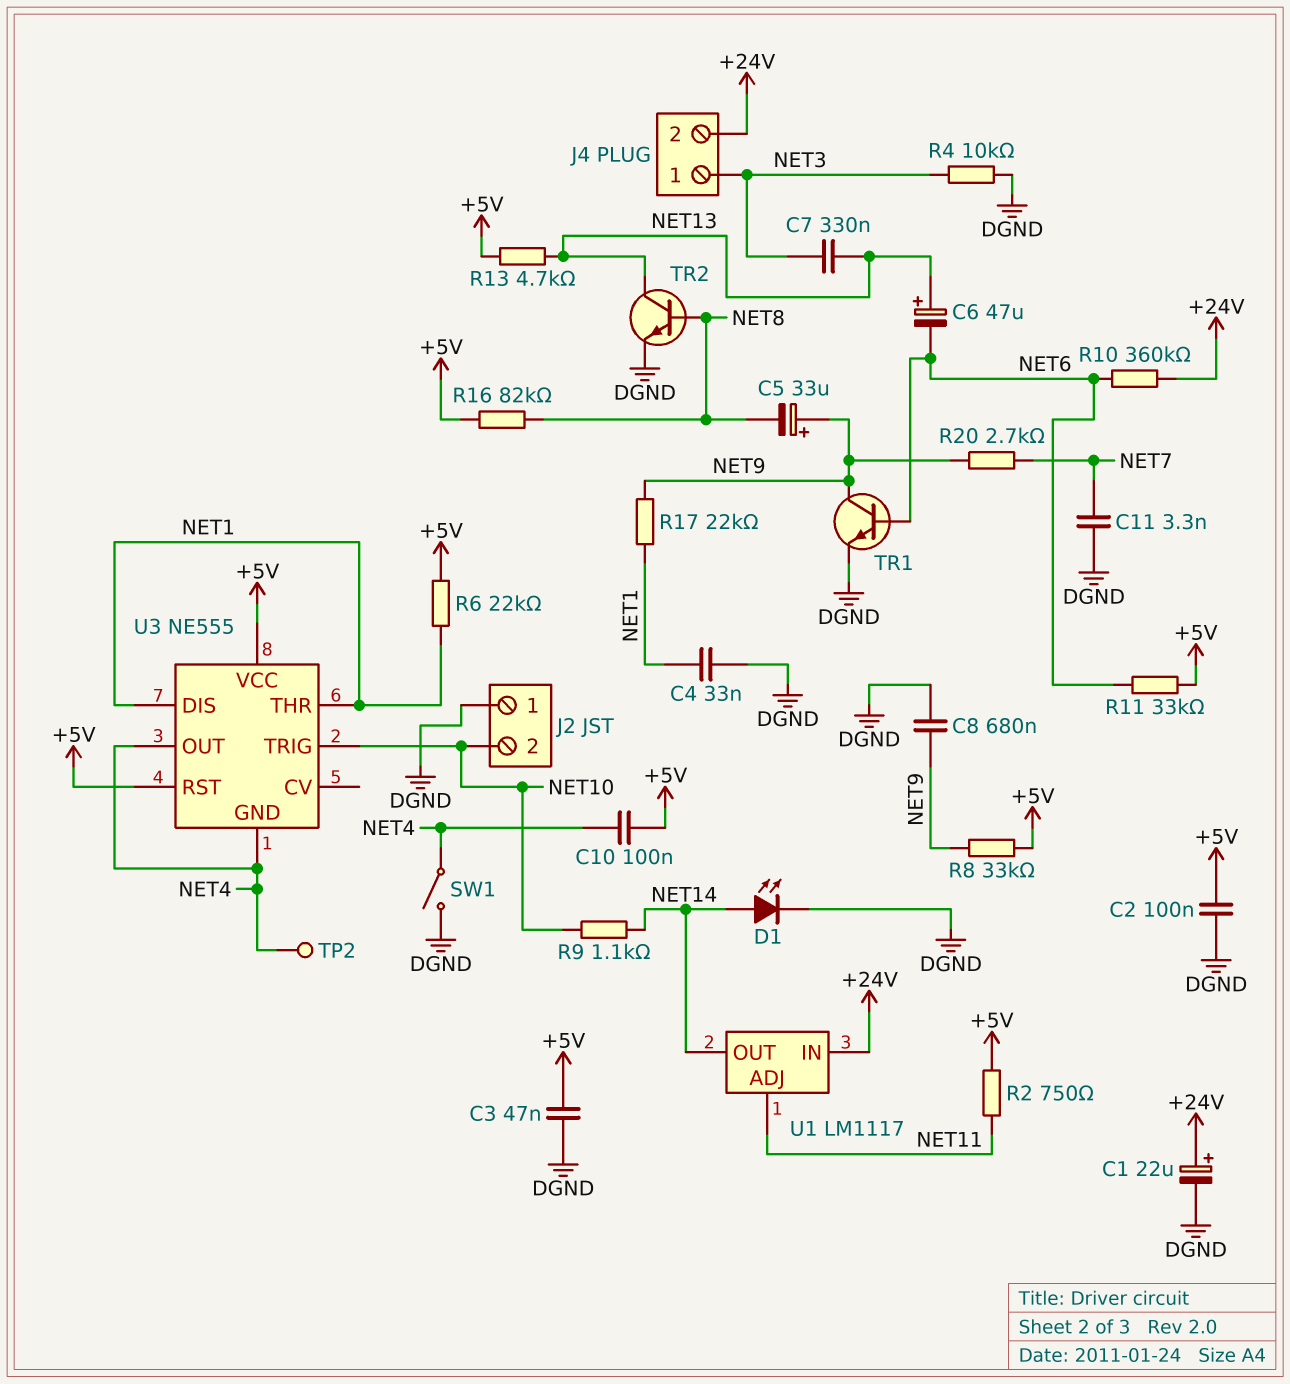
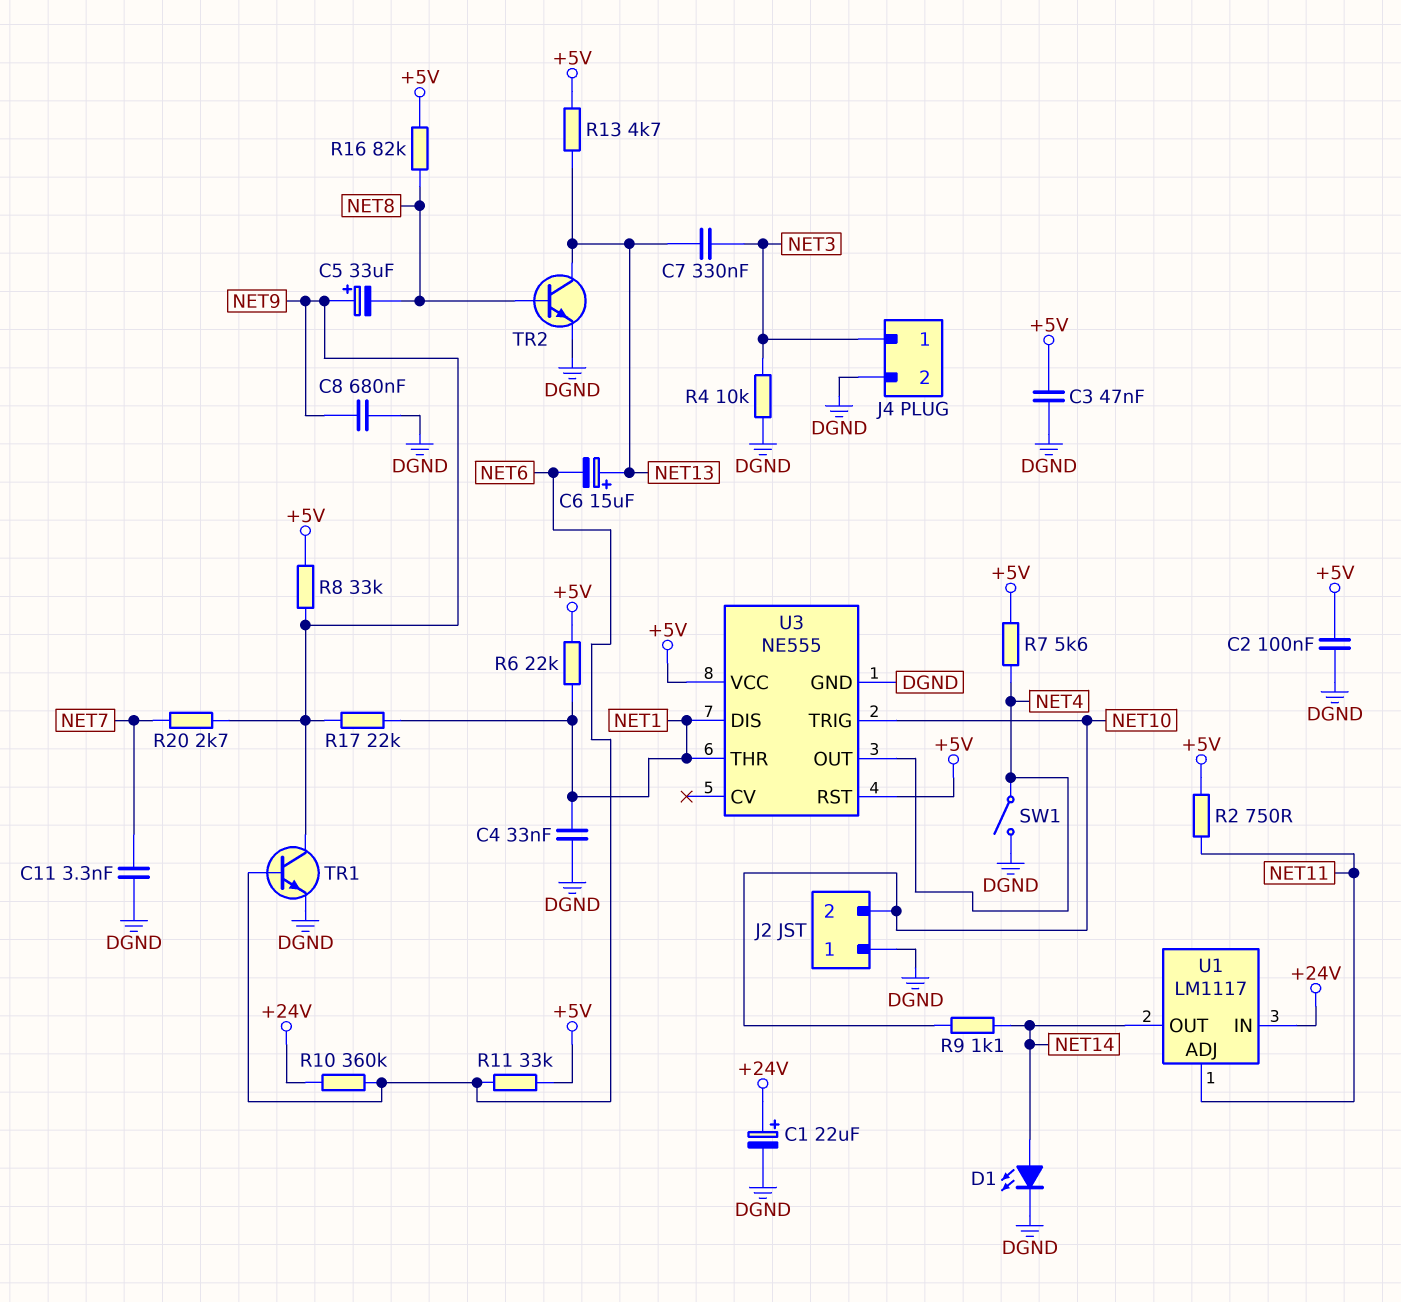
C6: 47uF (plus NET13, minus NET6) -> 15uF (plus NET13, minus NET6)
C10: 100nF (+5V, NET4) -> none
J4 pin 2: +24V -> DGND
R7: none -> 5.6k (+5V, NET4)
TP2: test point (NET4) -> none
U3 pin GND: NET4 -> DGND

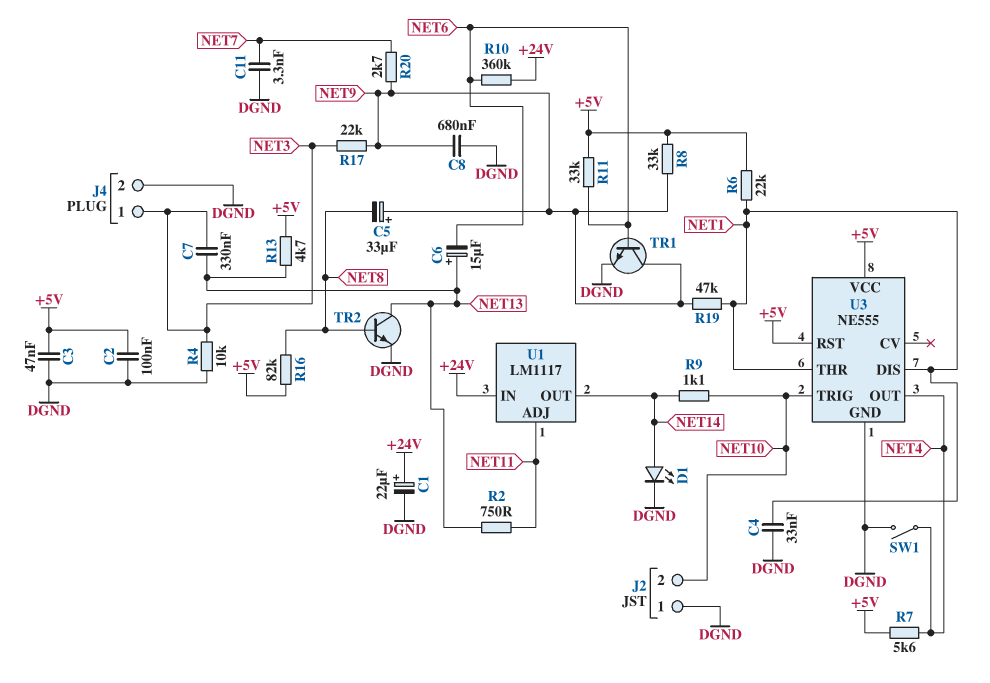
R2: 750 (+5V, NET11) -> 750 (NET11, NET13)
R17: 22k (NET1, NET9) -> 22k (NET3, NET9)
R19: none -> 47k (NET1, NET9)

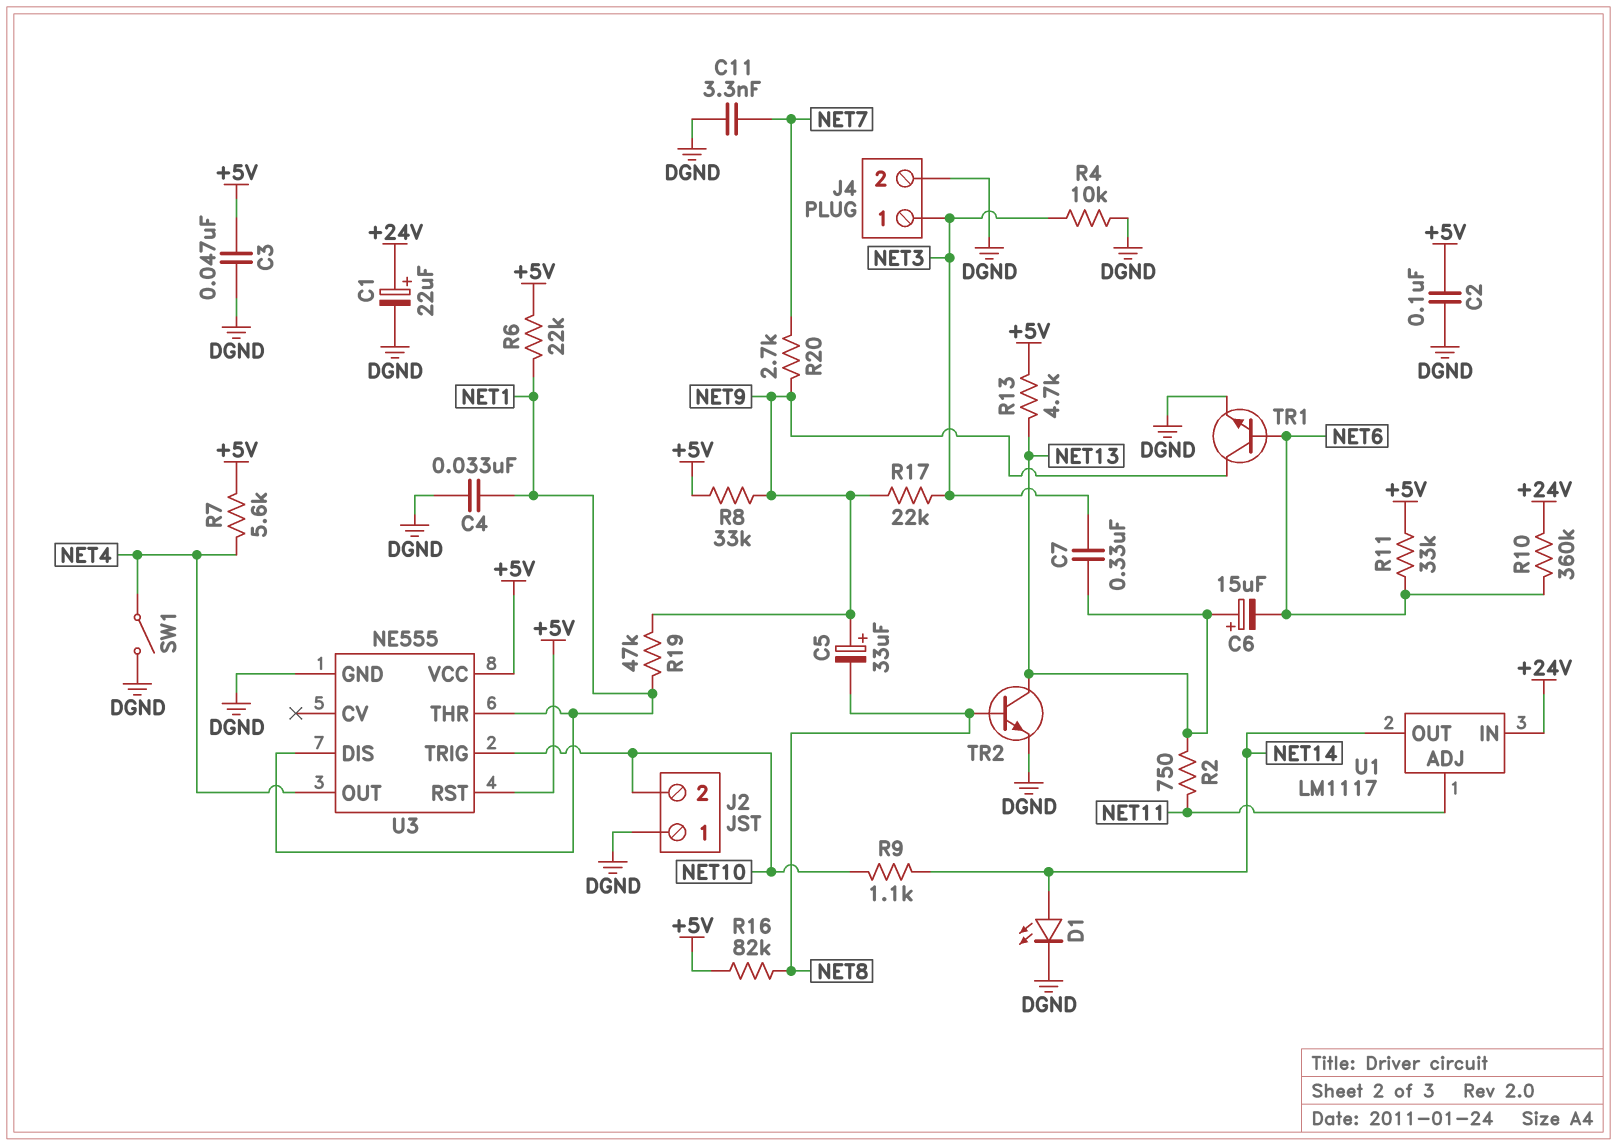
C8: 680nF (DGND, NET9) -> none

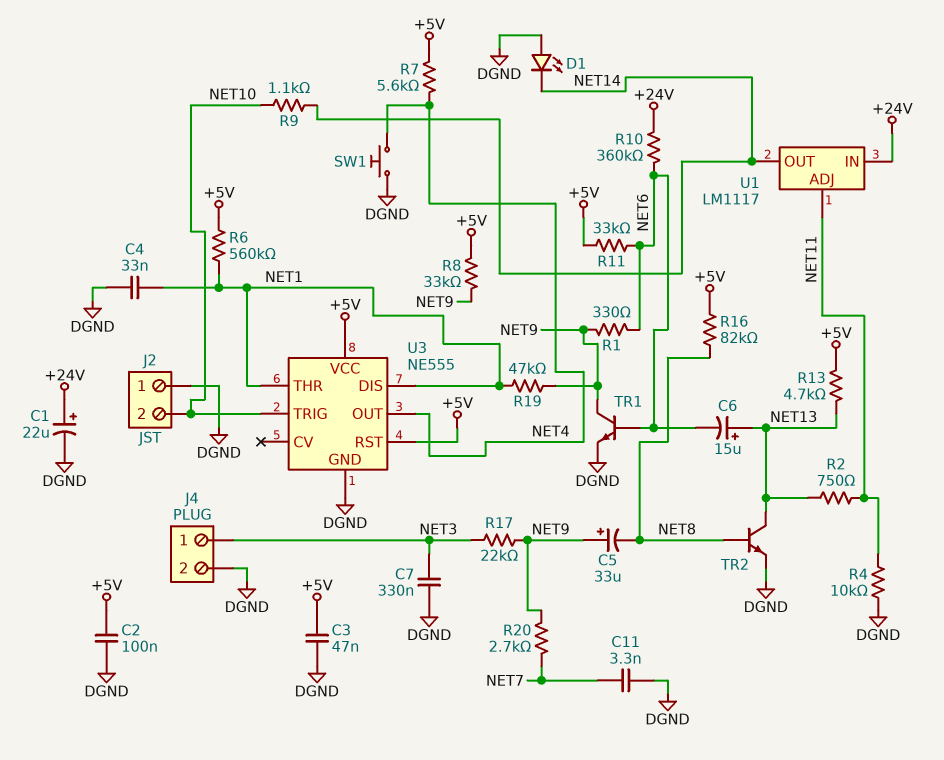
C7: 330nF (NET3, NET13) -> 330nF (DGND, NET3)
D1: LED (A NET14, K DGND) -> LED (A DGND, K NET14)
R1: none -> 330 (NET6, NET9)
R4: 10k (DGND, NET3) -> 10k (DGND, NET11)
R6: 22k (+5V, NET1) -> 560k (+5V, NET1)
SW1: switch (DGND, NET4) -> button (DGND, NET4)

